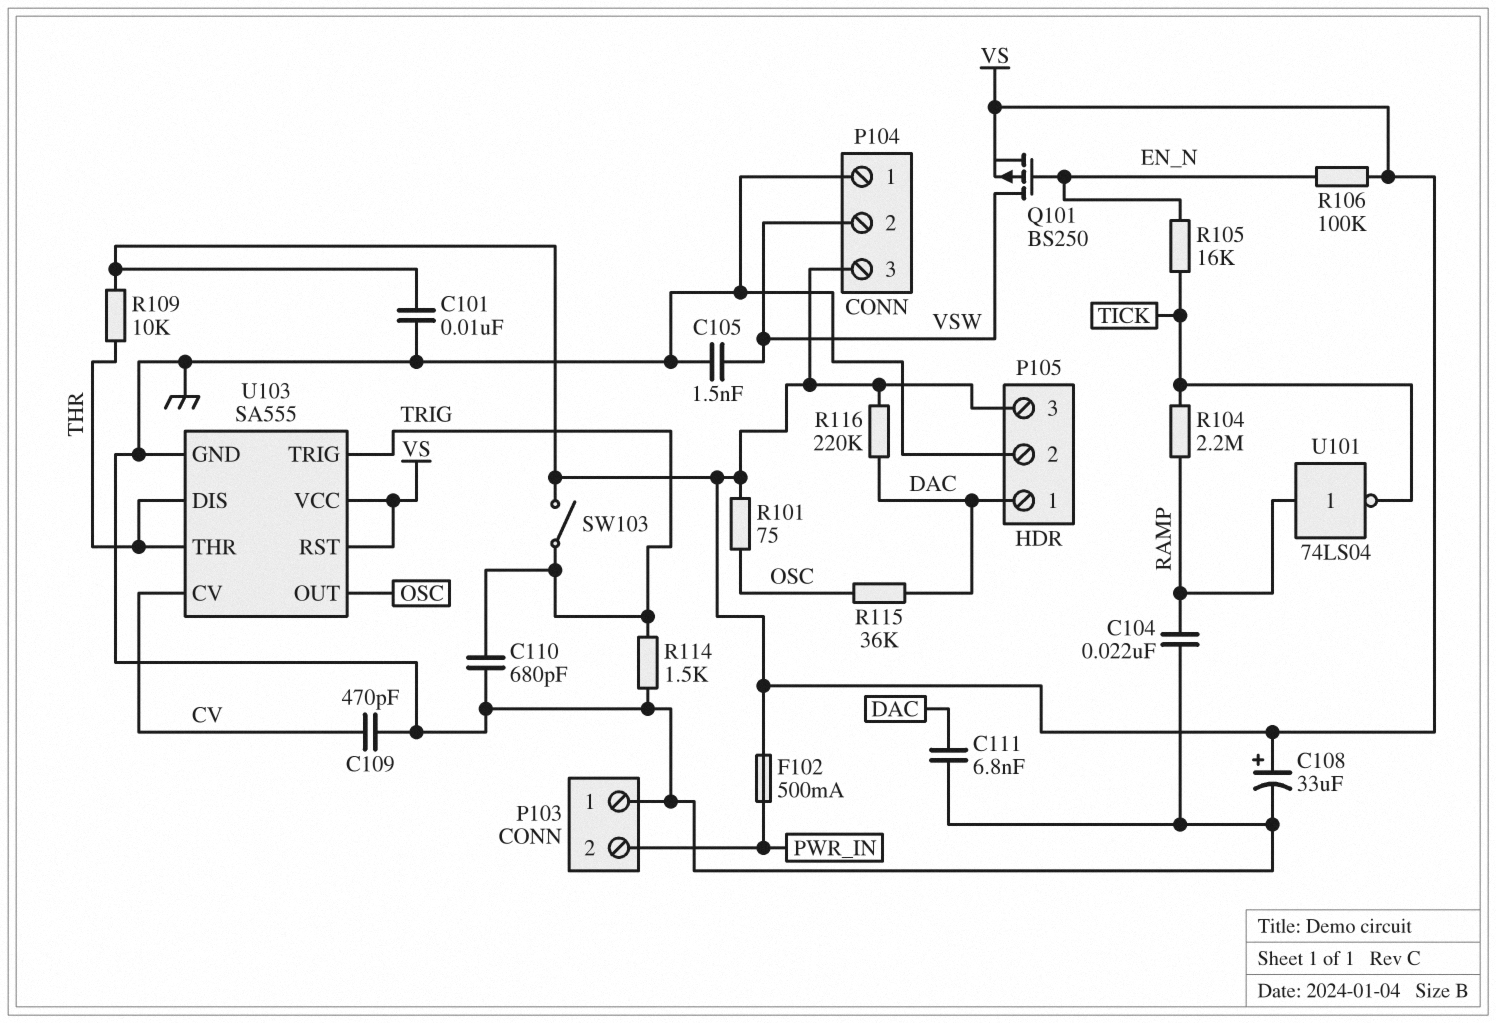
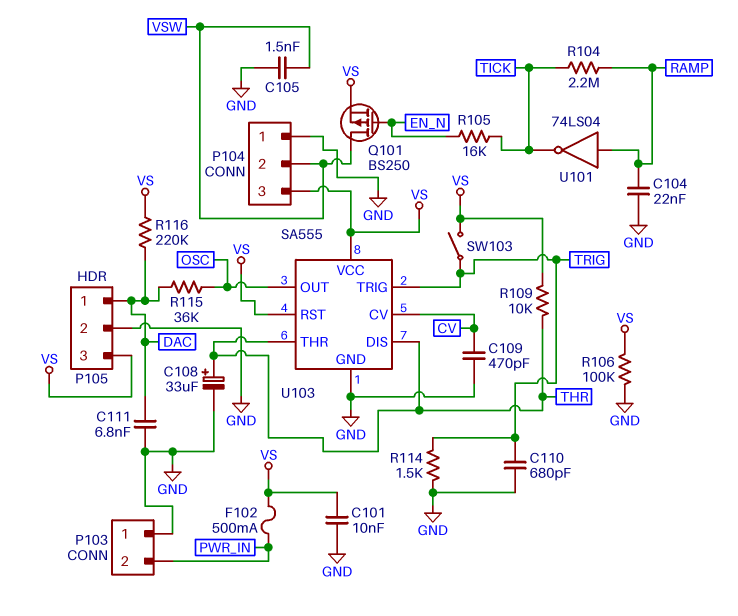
C108: 33uF (plus VS, minus GND) -> 33uF (plus THR, minus GND)
R101: 75 (OSC, VS) -> none
R106: 100k (EN_N, VS) -> 100k (GND, VS)

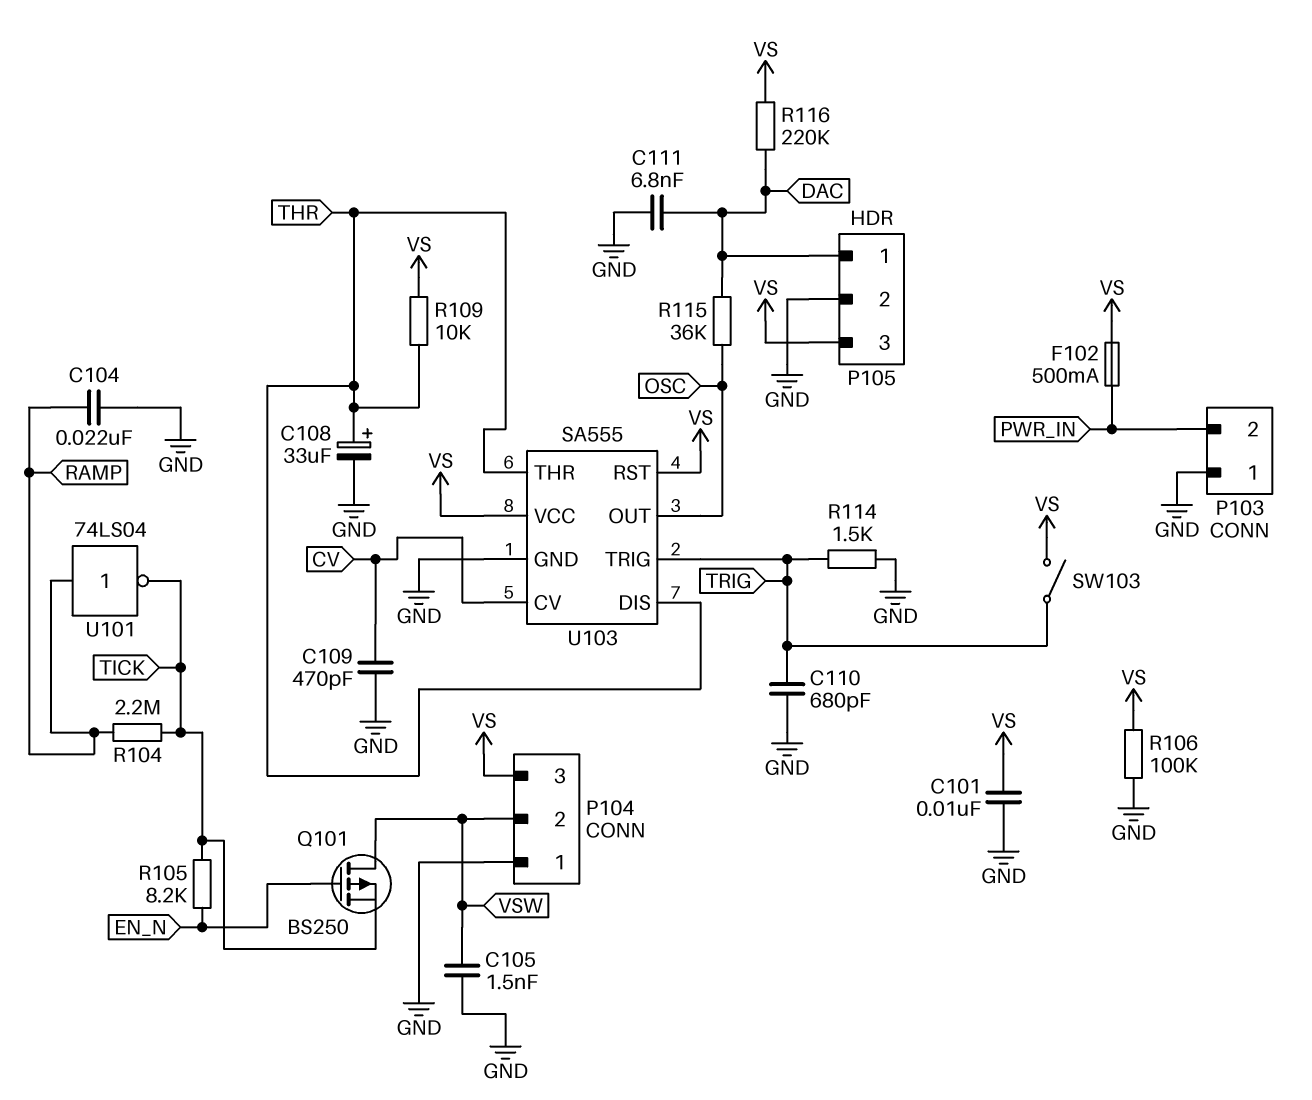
Q101: PMOS BS250 (G EN_N, D VSW, S VS) -> PMOS BS250 (G EN_N, D VSW, S TICK)
R105: 16k (EN_N, TICK) -> 8.2k (EN_N, TICK)

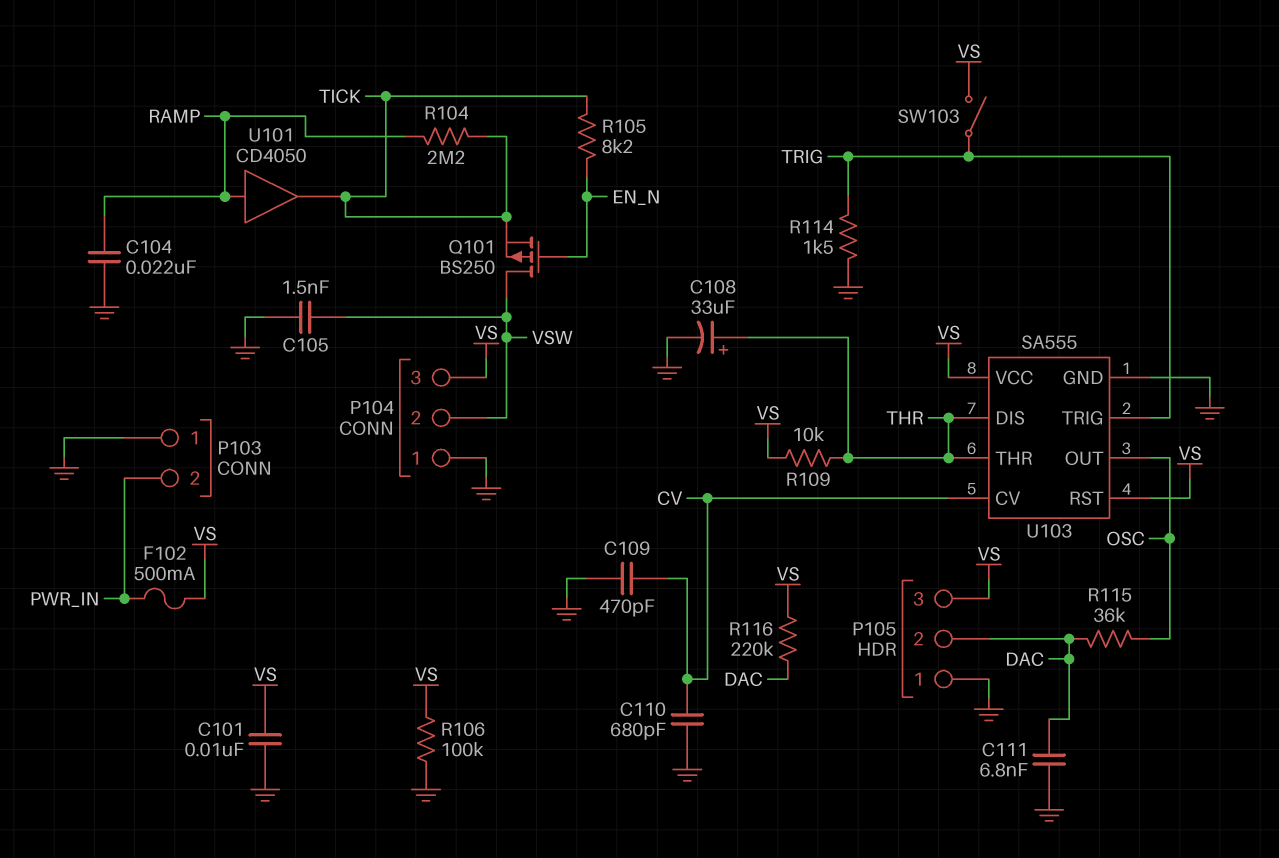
C110: 680pF (GND, TRIG) -> 680pF (CV, GND)
P105 pin 1: DAC -> GND
P105 pin 2: GND -> DAC
U101: NOT 74LS04 (in RAMP, out TICK) -> buffer CD4050 (in RAMP, out TICK)

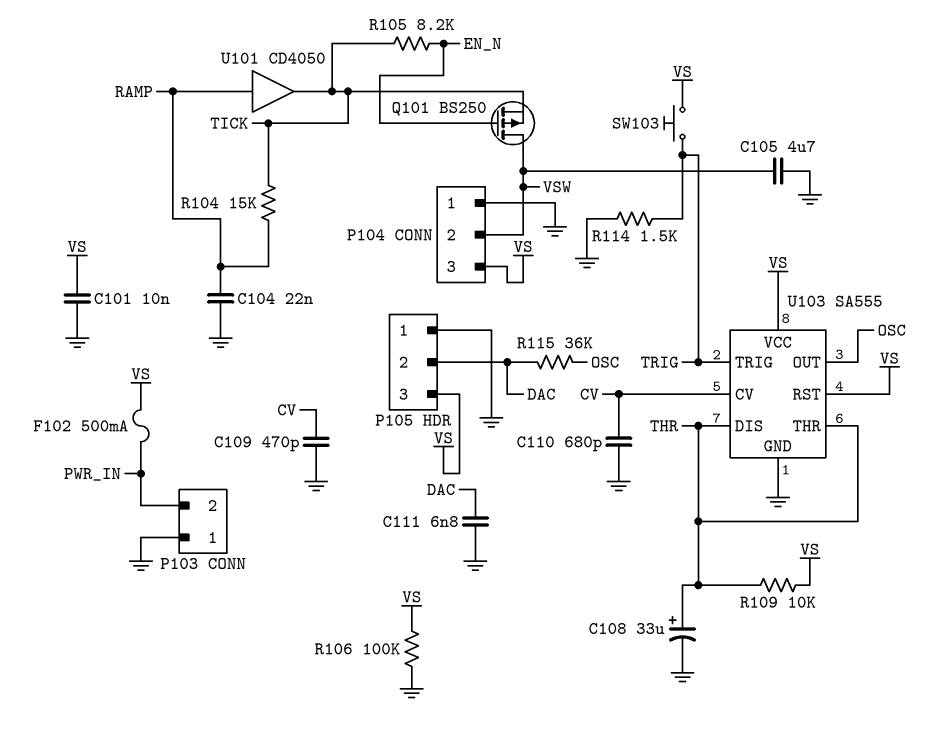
C105: 1.5nF (GND, VSW) -> 4.7uF (GND, VSW)
R104: 2.2M (RAMP, TICK) -> 15k (RAMP, TICK)
R116: 220k (DAC, VS) -> none
SW103: switch (TRIG, VS) -> button (TRIG, VS)

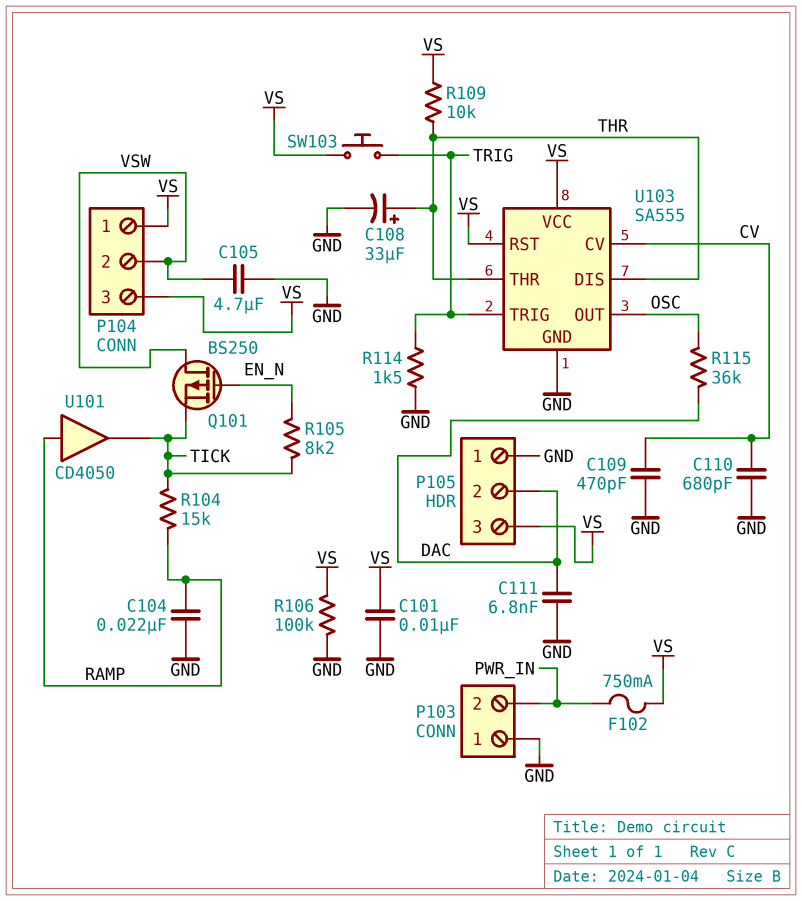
F102: 500mA (PWR_IN, VS) -> 750mA (PWR_IN, VS)
P104 pin 1: GND -> VS

